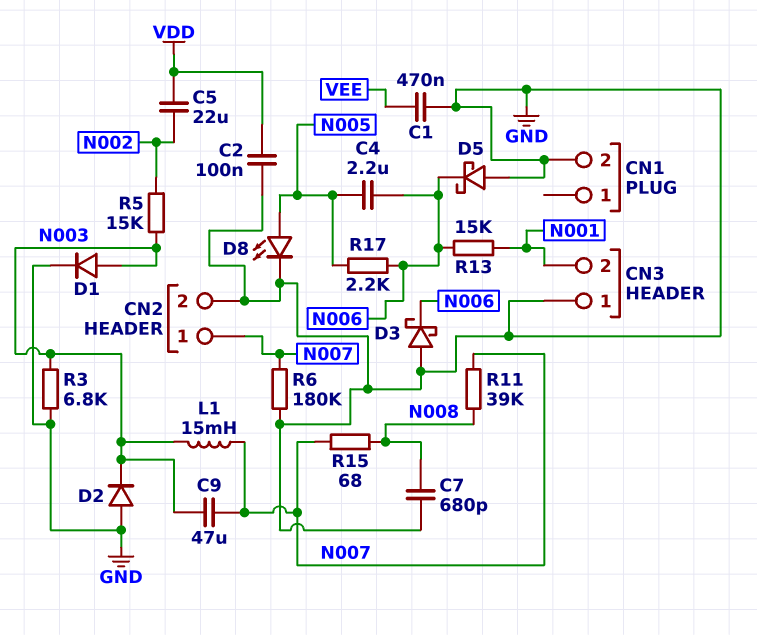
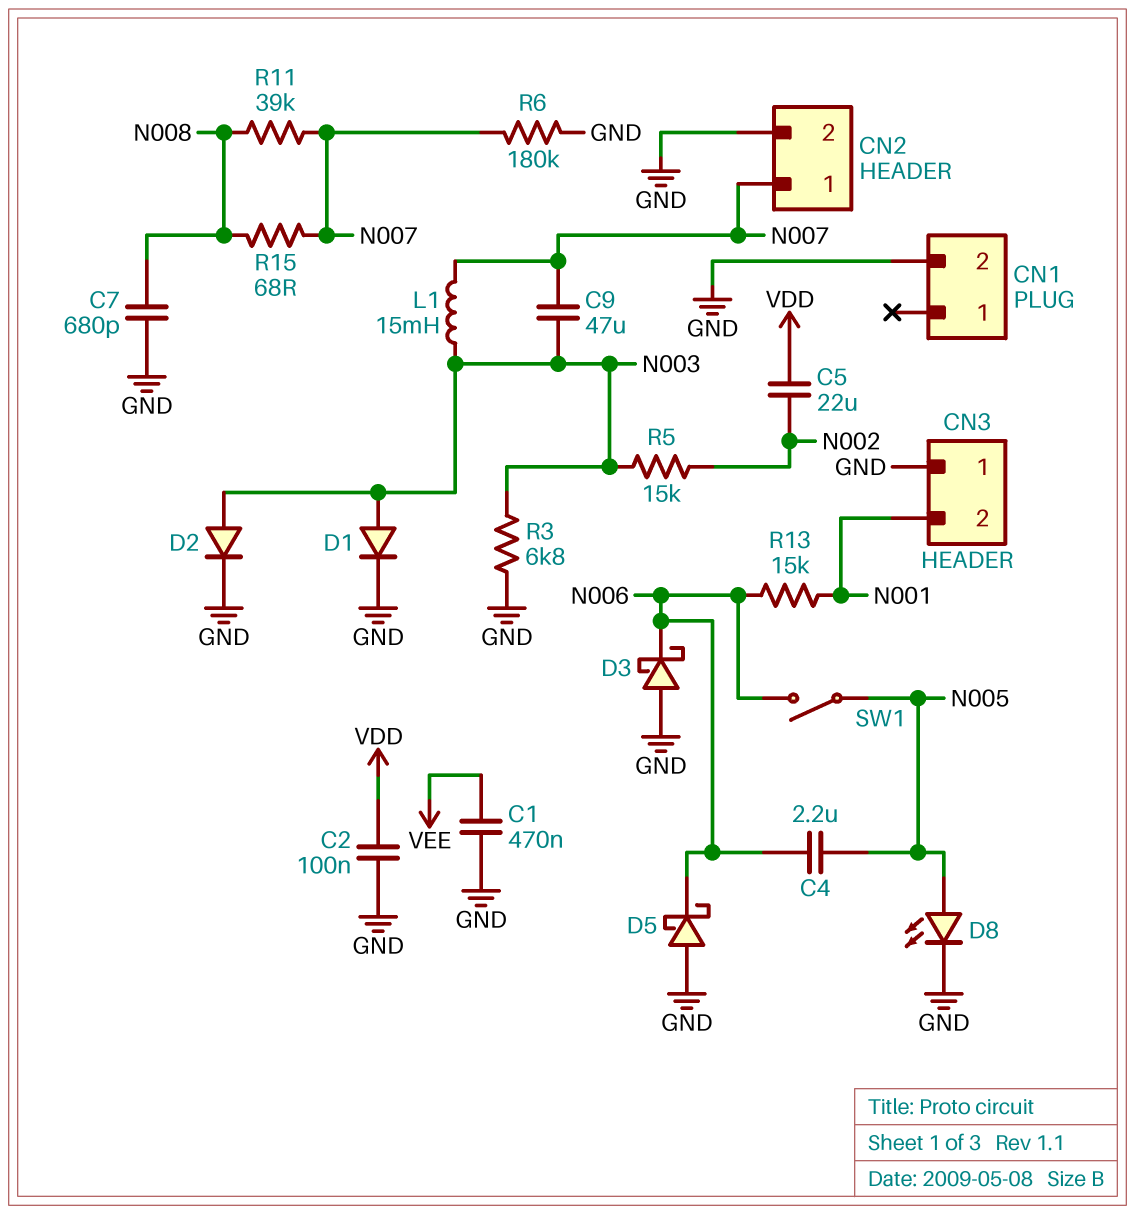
D2: diode (A GND, K N003) -> diode (A N003, K GND)
R17: 2.2k (N005, N006) -> none
SW1: none -> switch (N005, N006)

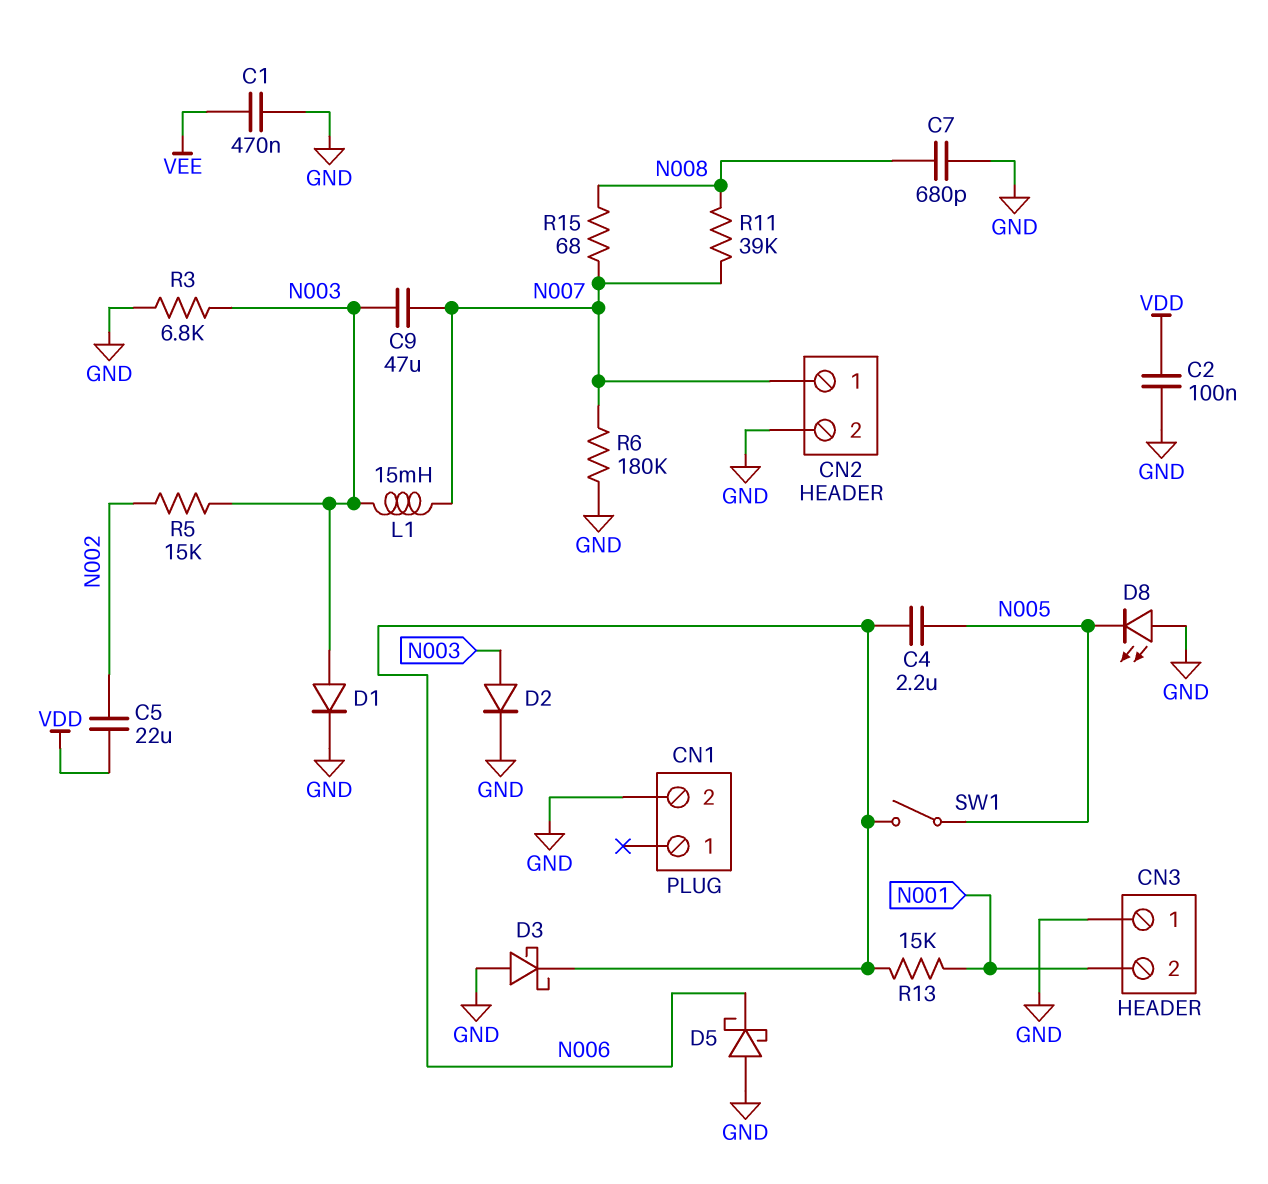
D8: LED (A N005, K GND) -> LED (A GND, K N005)

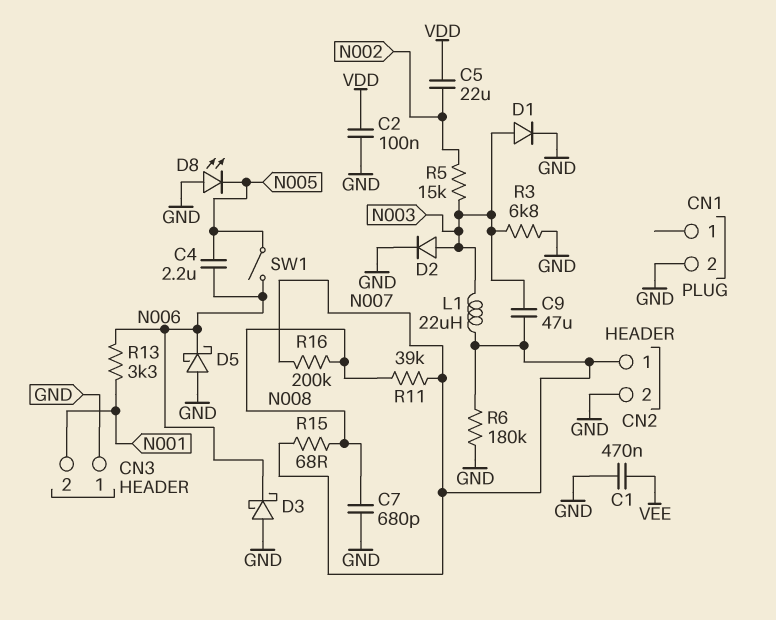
L1: 15mH (N003, N007) -> 22uH (N003, N007)
R13: 15k (N001, N006) -> 3.3k (N001, N006)
R16: none -> 200k (N007, N008)

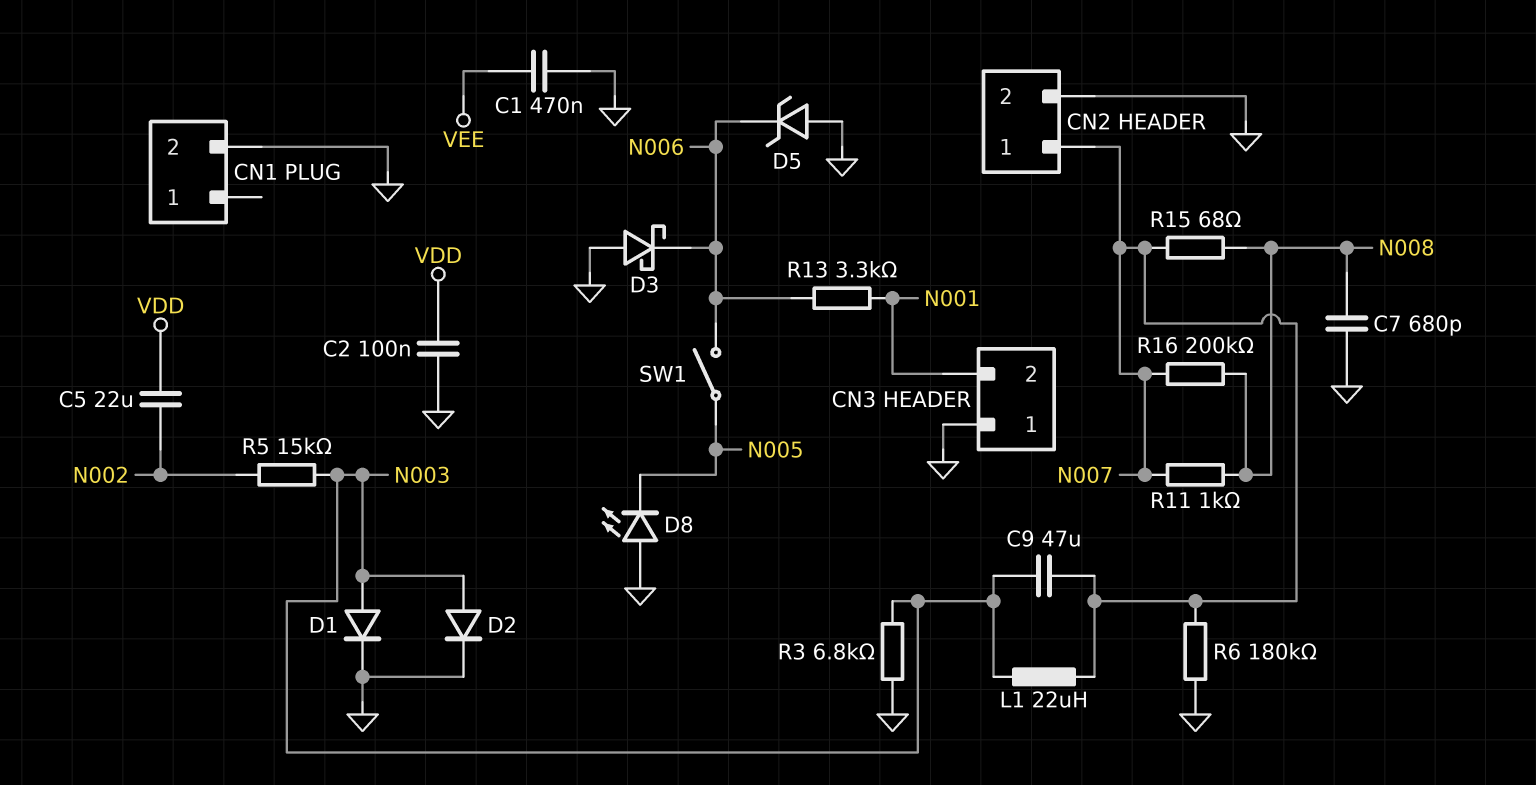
C4: 2.2uF (N005, N006) -> none
D5: schottky (A GND, K N006) -> zener (A GND, K N006)
R11: 39k (N007, N008) -> 1k (N007, N008)

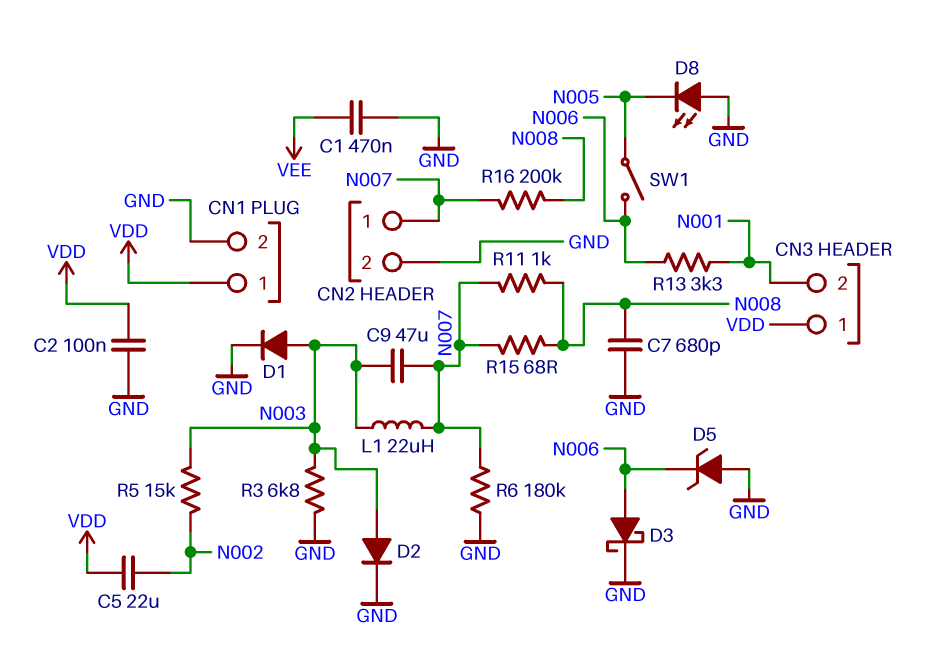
CN1 pin 1: none -> VDD
CN3 pin 1: GND -> VDD
D3: schottky (A GND, K N006) -> schottky (A N006, K GND)

